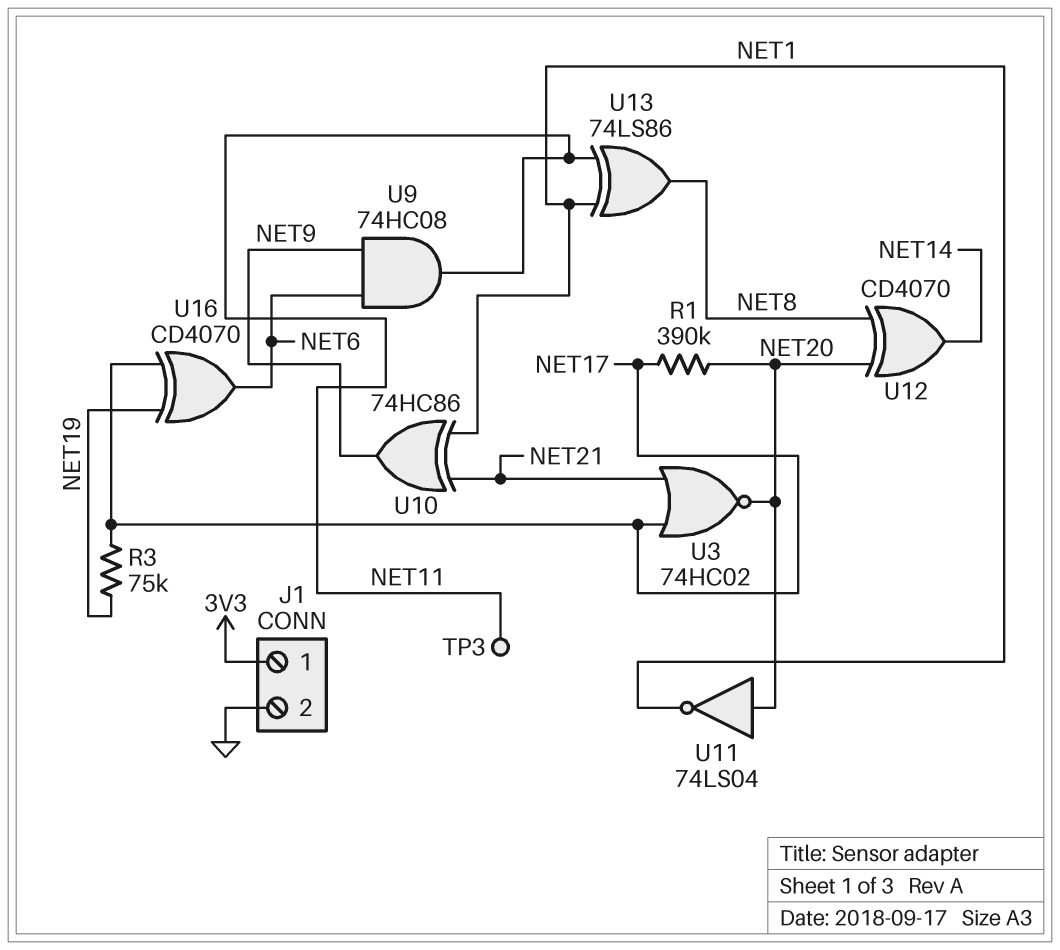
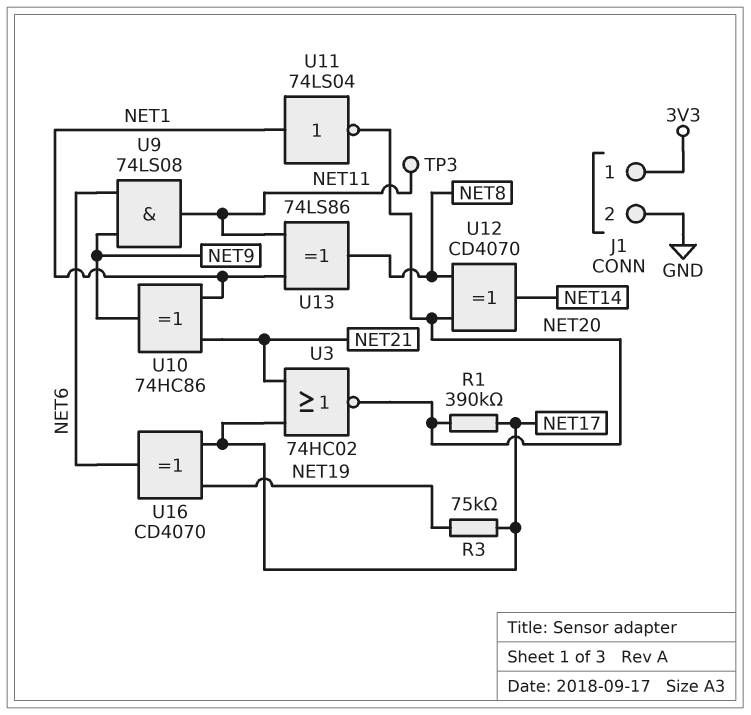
U9: AND 74HC08 (in NET6, in NET9, out NET11) -> AND 74LS08 (in NET6, in NET9, out NET11)
U11: NOT 74LS04 (in NET20, out NET1) -> NOT 74LS04 (in NET1, out NET20)

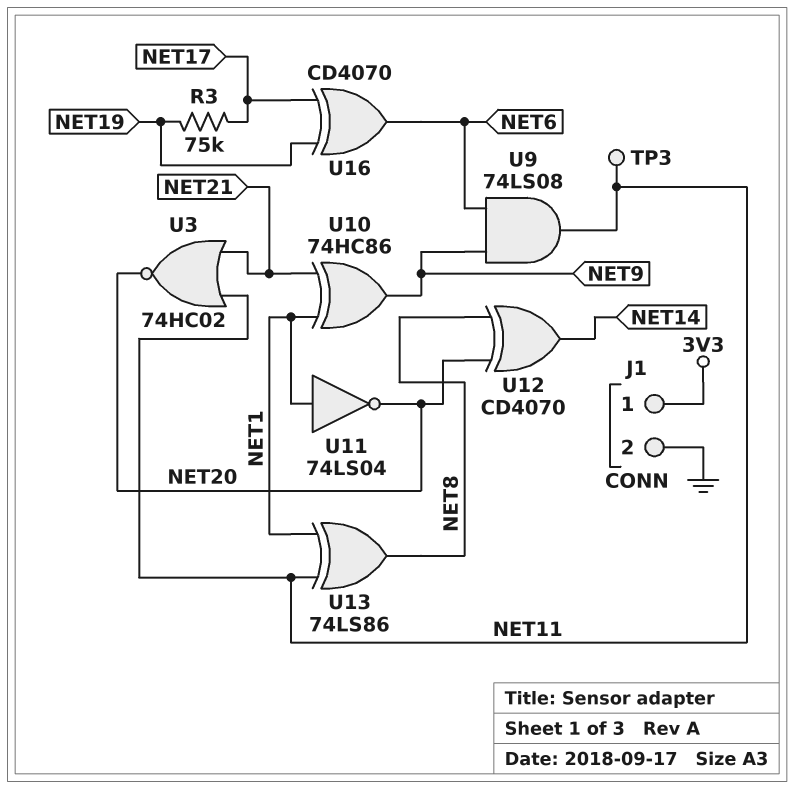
R1: 390k (NET17, NET20) -> none
U3: NOR 74HC02 (in NET17, in NET21, out NET20) -> NOR 74HC02 (in NET11, in NET21, out NET20)

